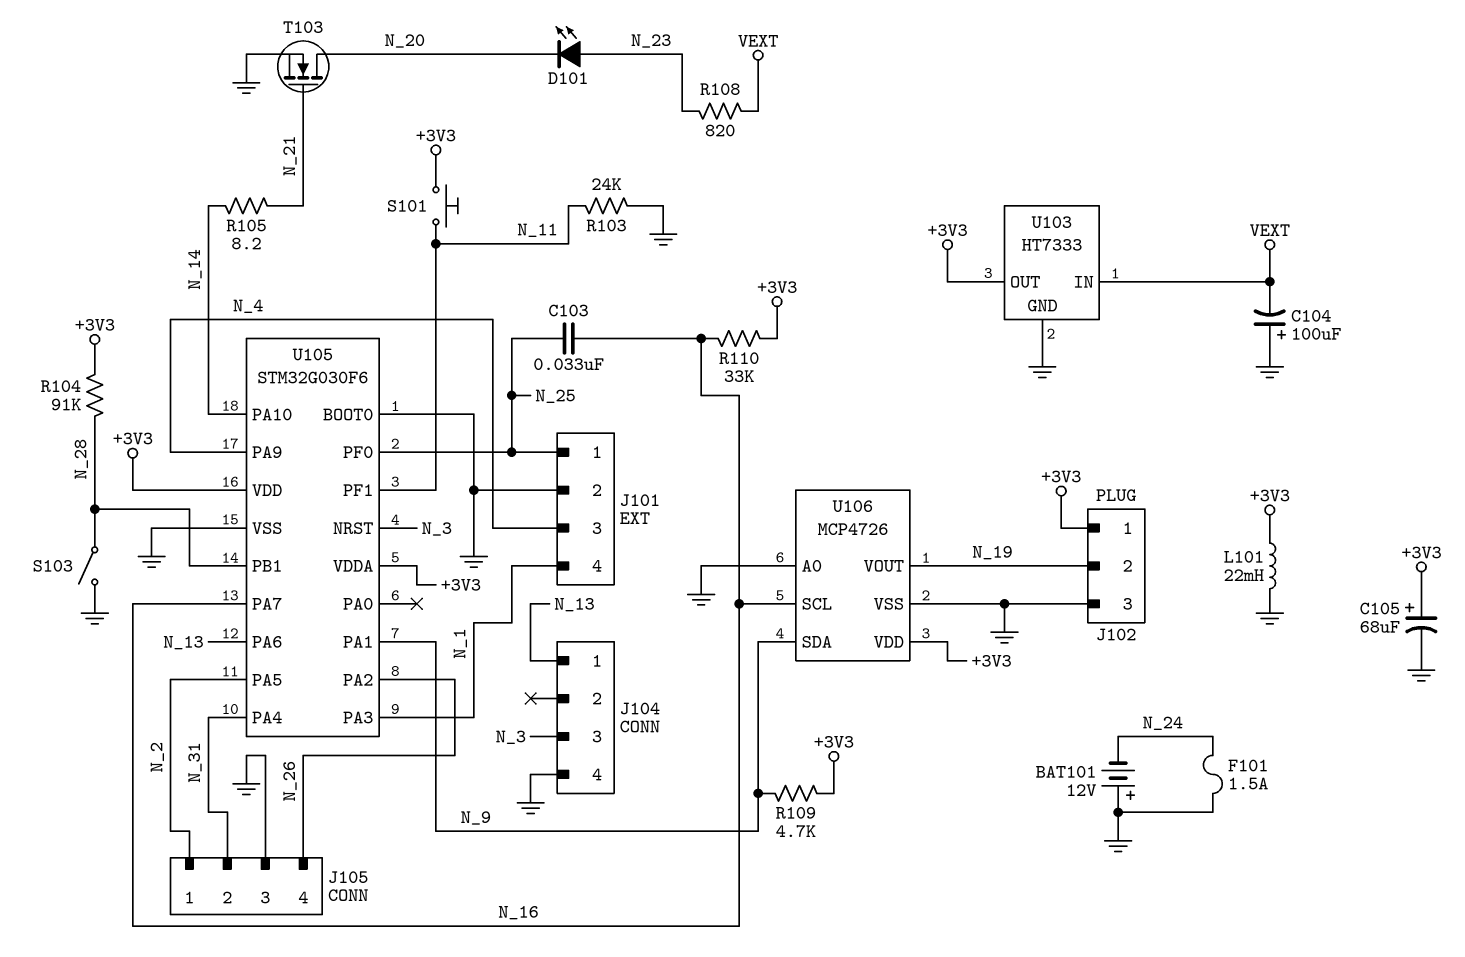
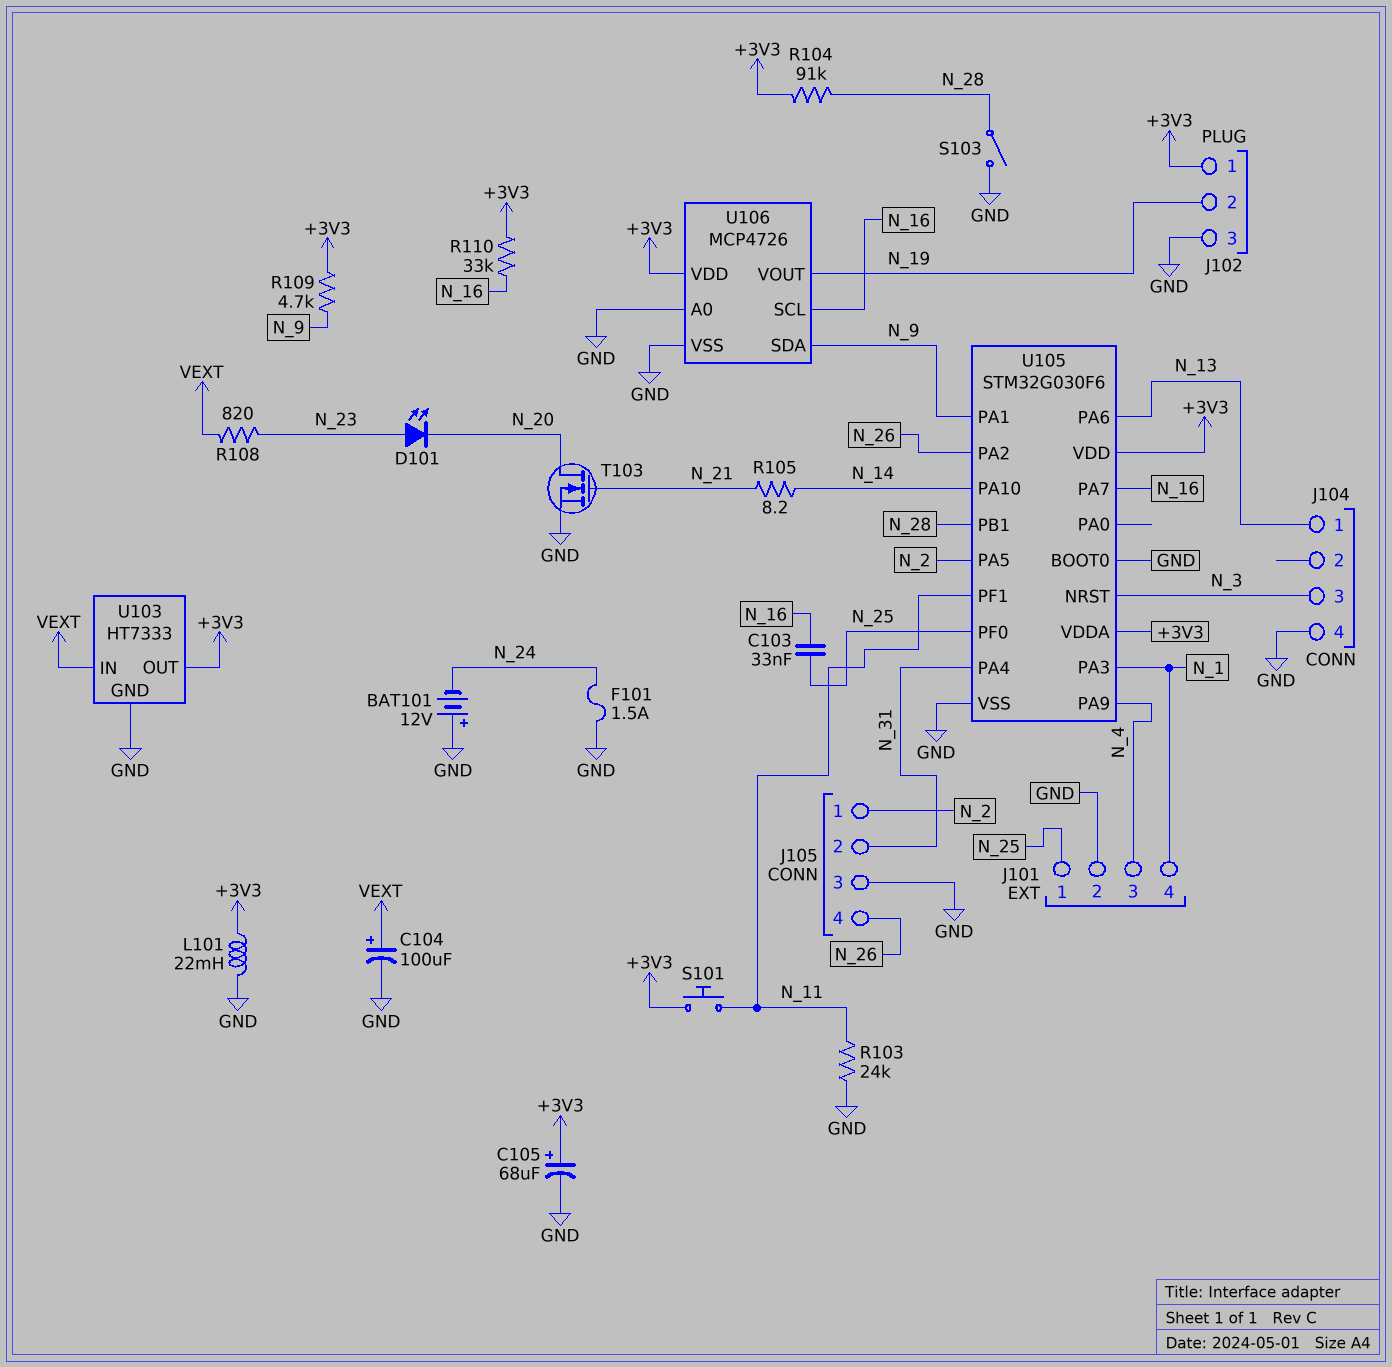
C104: 100uF (plus GND, minus VEXT) -> 100uF (plus VEXT, minus GND)

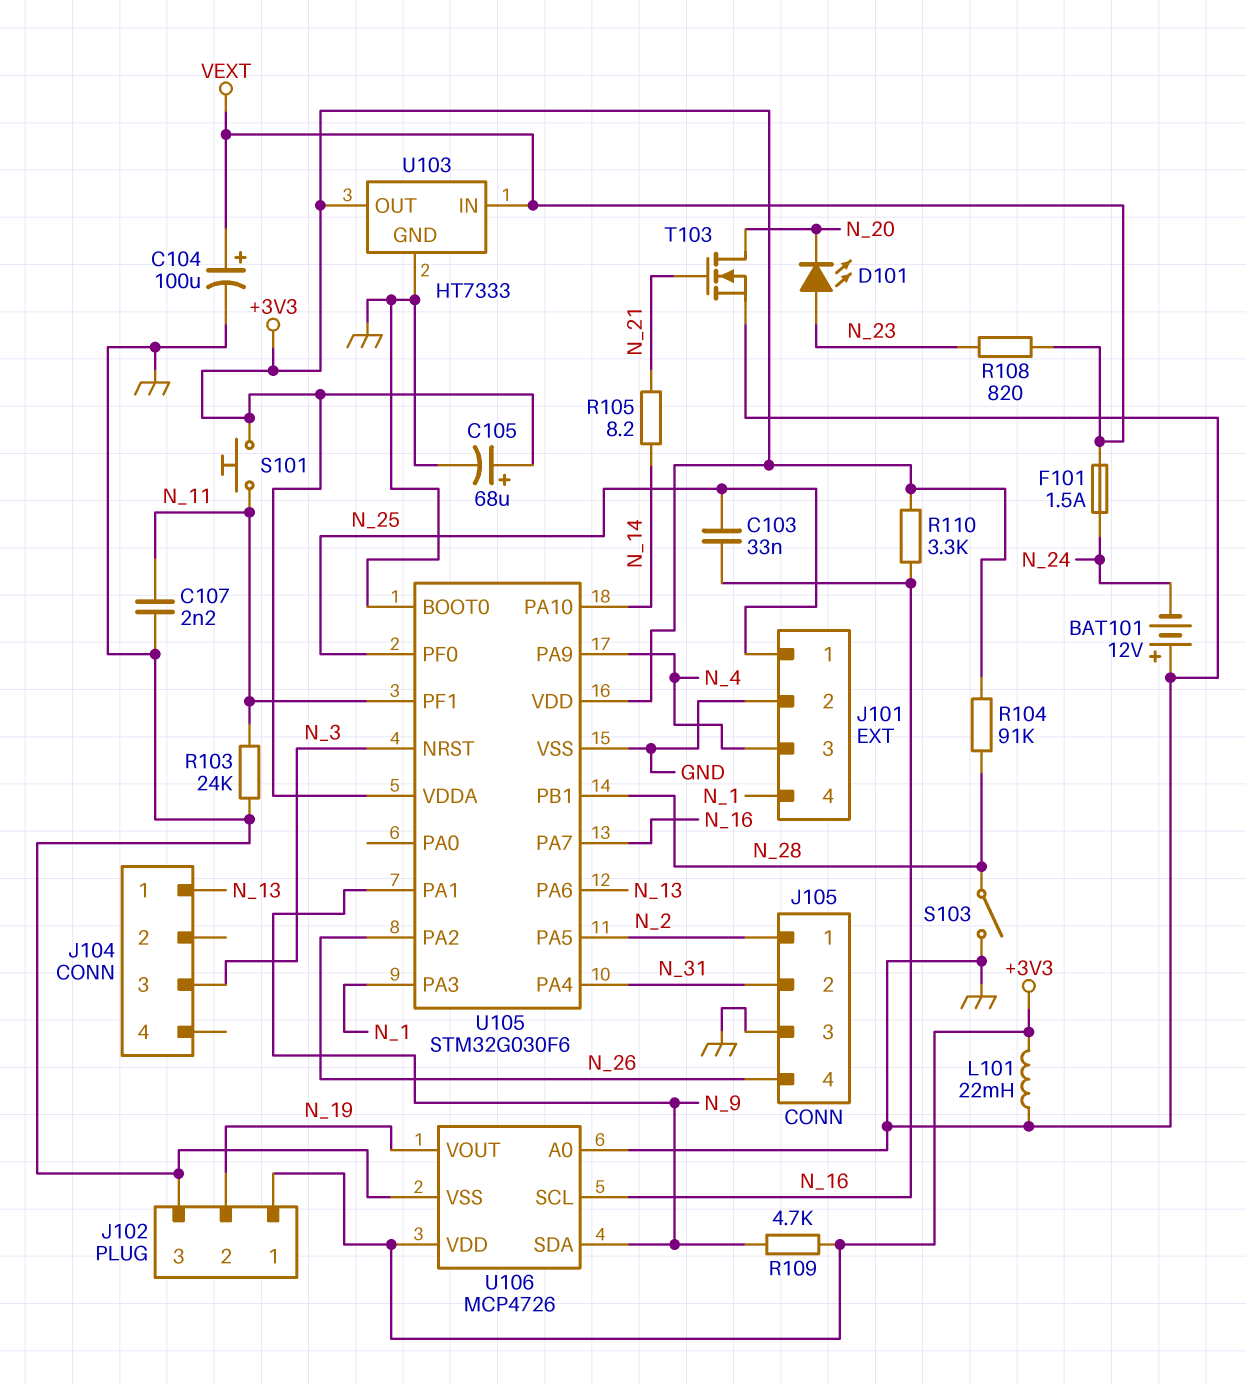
C107: none -> 2.2nF (GND, N_11)
F101: 1.5A (GND, N_24) -> 1.5A (N_24, VEXT)
J104 pin 4: GND -> none
R110: 33k (+3V3, N_16) -> 3.3k (+3V3, N_16)

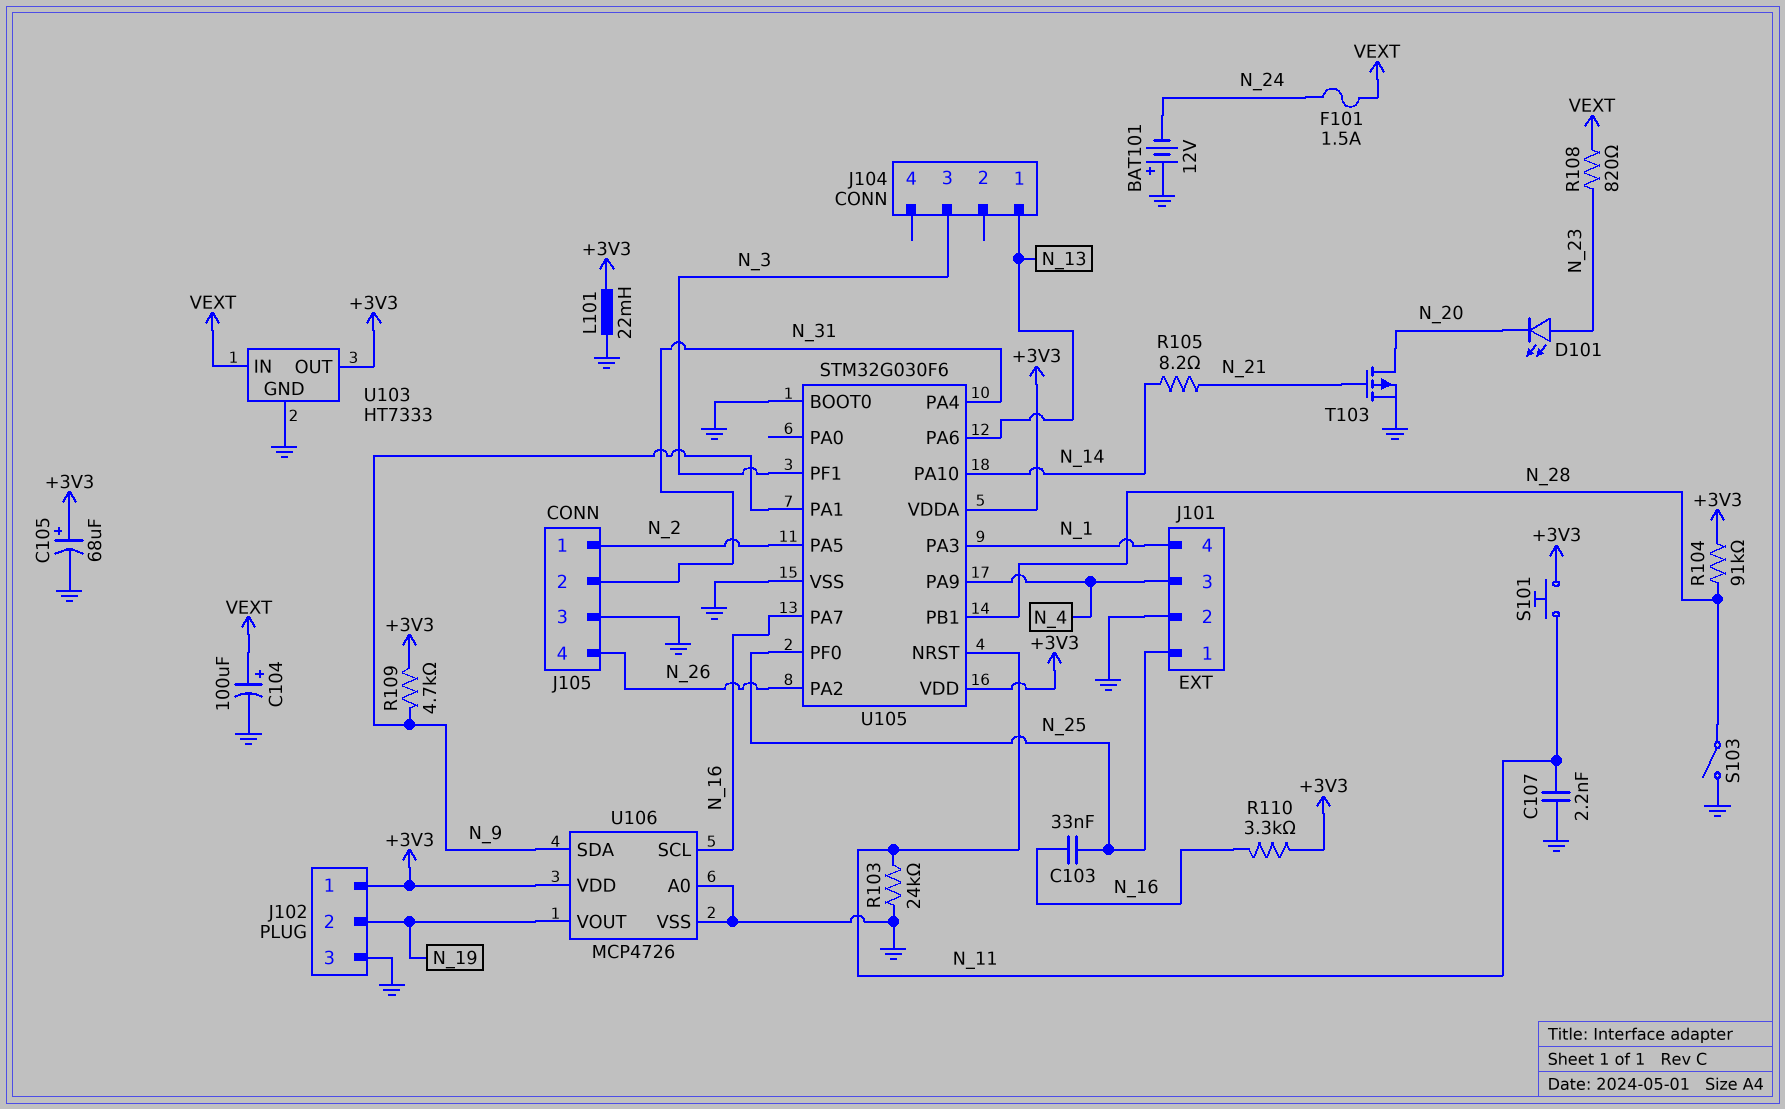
T103: NMOS (G N_21, D N_20, S GND) -> PMOS (G N_21, D N_20, S GND)
U105 pin NRST: N_3 -> N_11
U105 pin PF1: N_11 -> N_3

